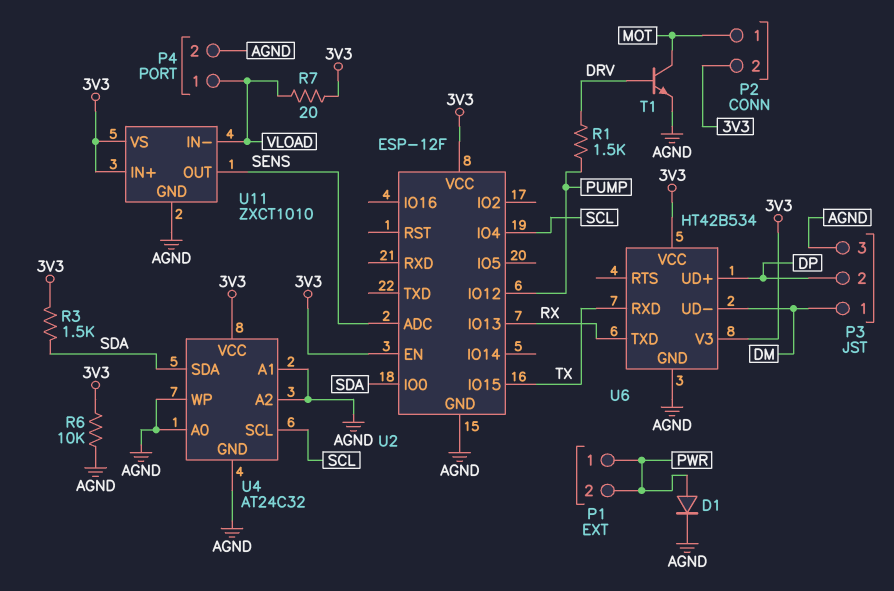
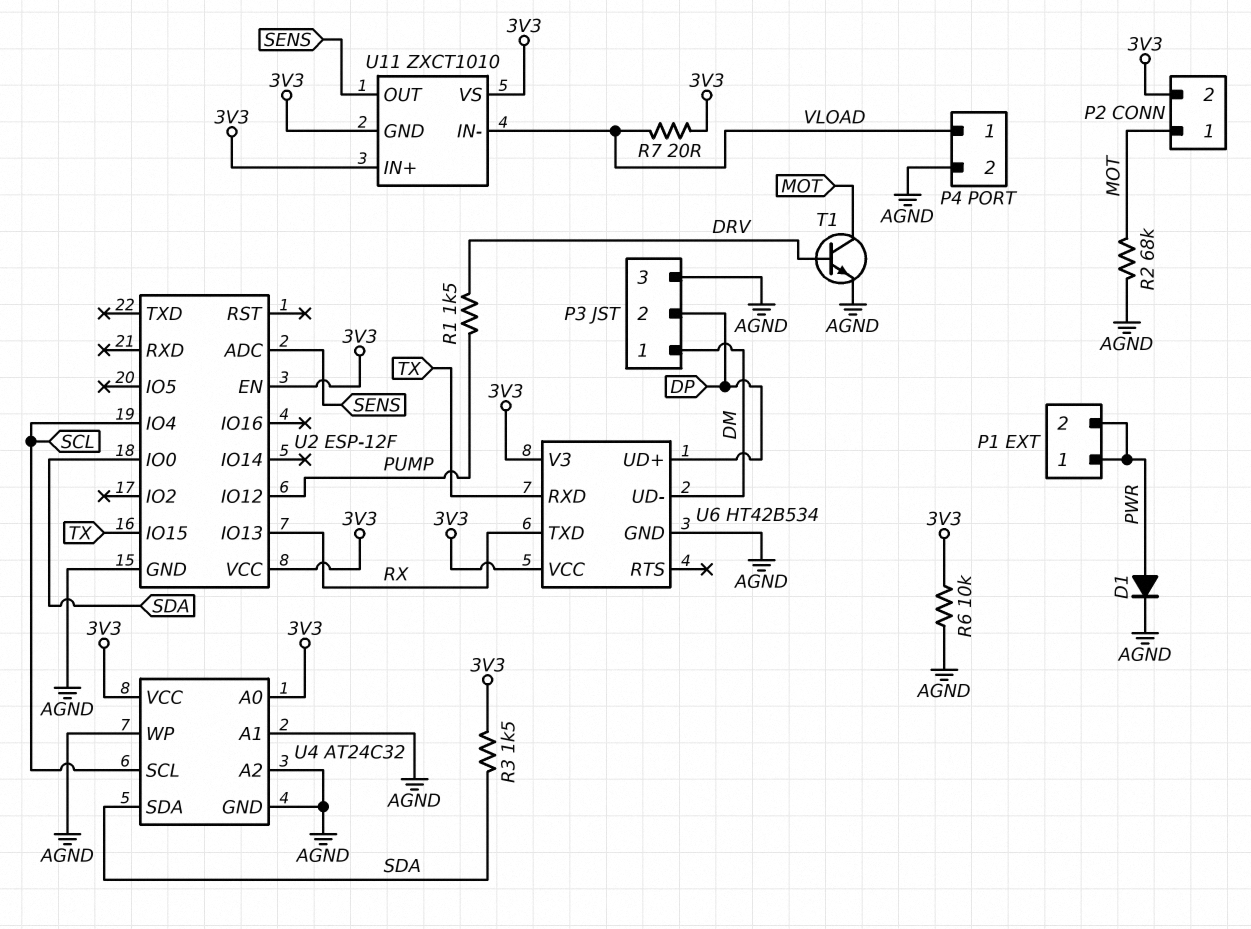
R2: none -> 68k (AGND, MOT)
U4 pin A0: AGND -> 3V3
U11 pin GND: AGND -> 3V3

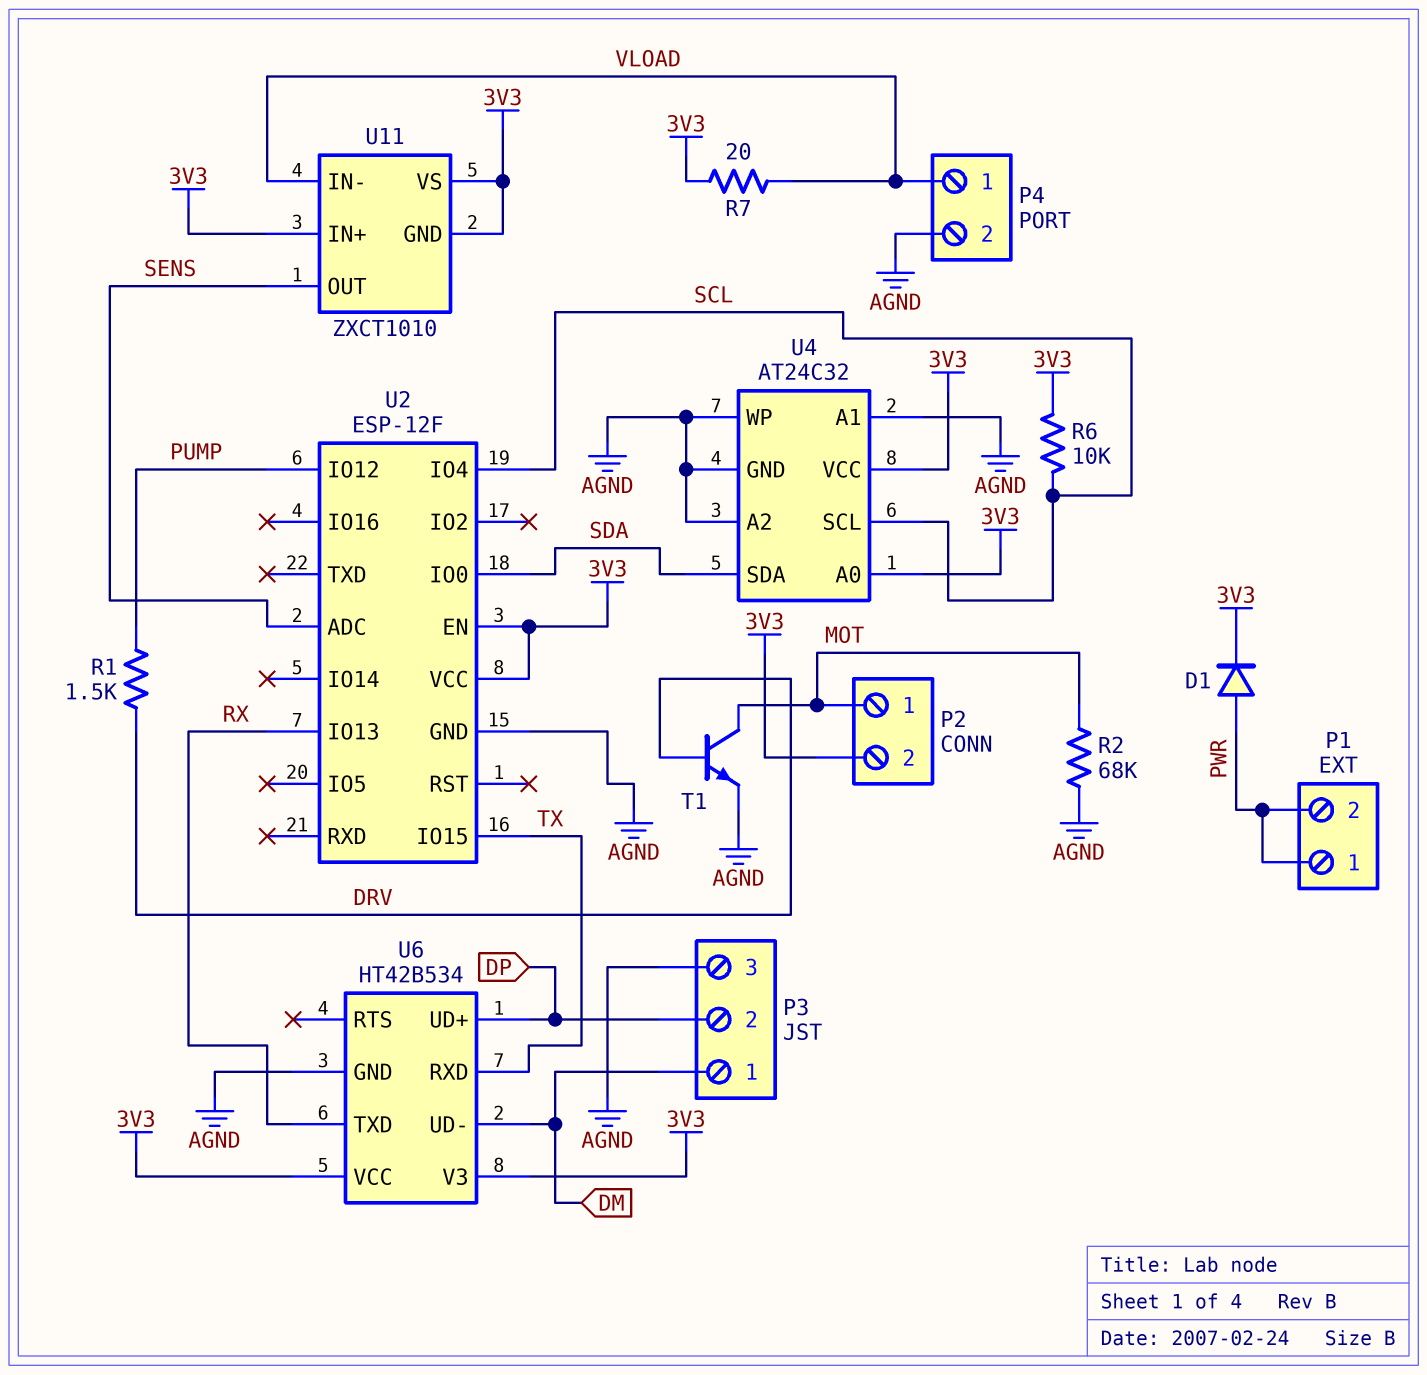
D1: diode (A PWR, K AGND) -> diode (A PWR, K 3V3)
R3: 1.5k (3V3, SDA) -> none
R6: 10k (3V3, AGND) -> 10k (3V3, SCL)

